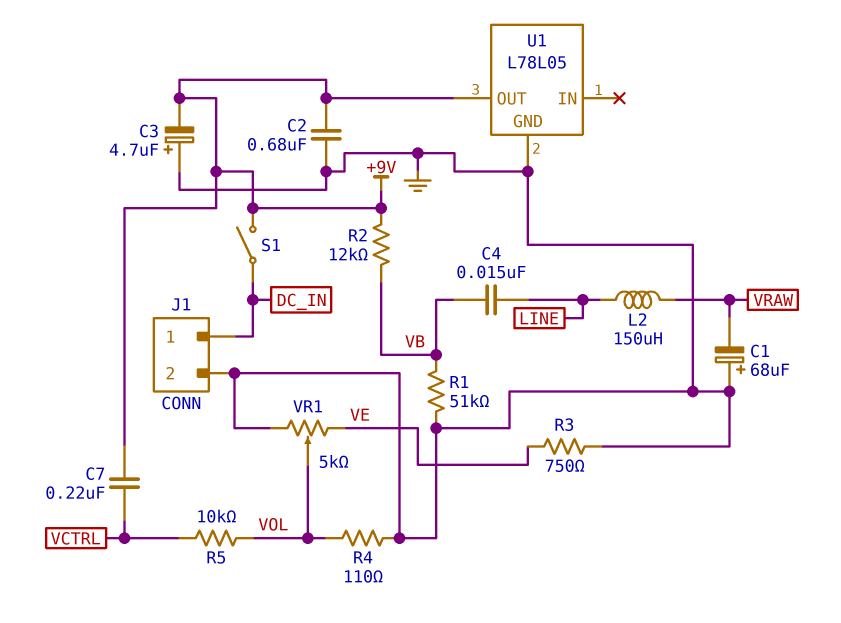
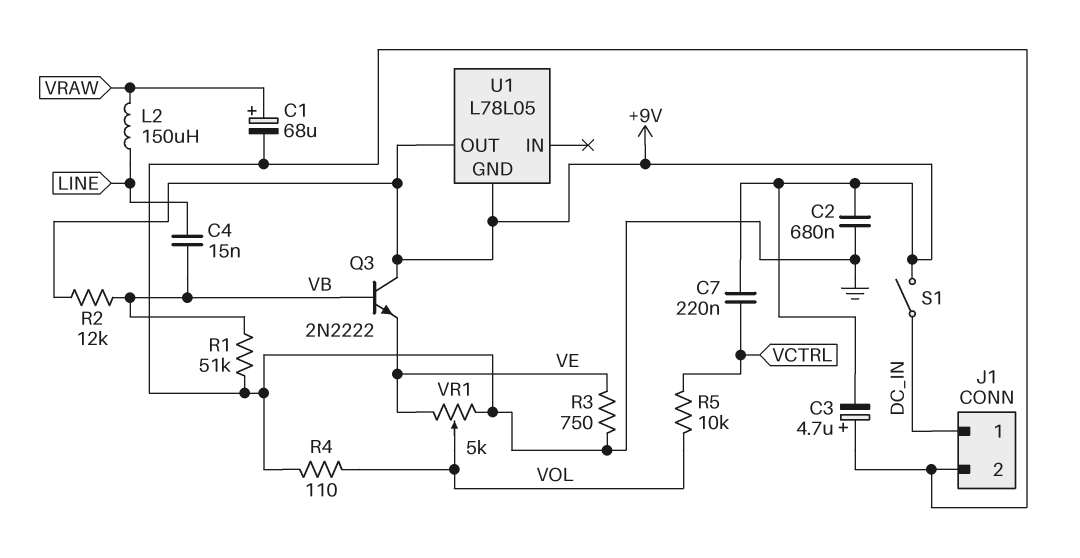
C1: 68uF (plus GND, minus VRAW) -> 68uF (plus VRAW, minus GND)
Q3: none -> NPN 2N2222 (B VB, C +9V, E VE)
U1 pin GND: GND -> +9V

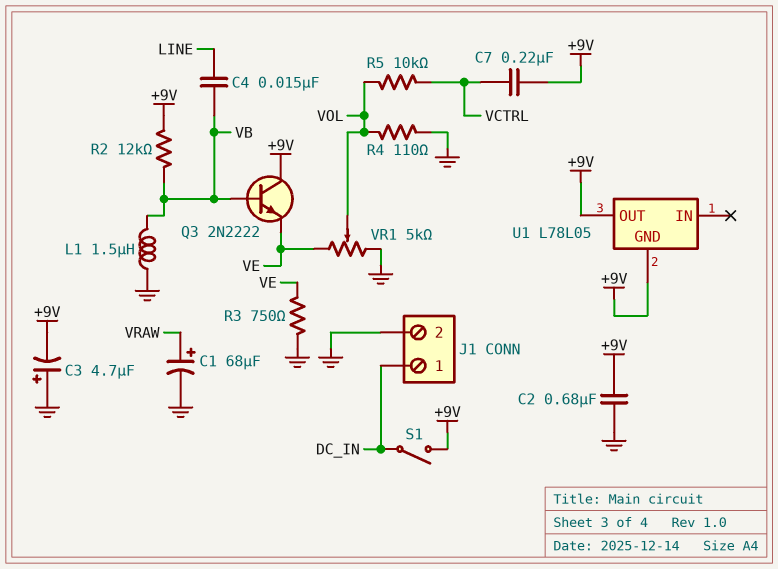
L1: none -> 1.5uH (GND, VB)
L2: 150uH (LINE, VRAW) -> none
R1: 51k (GND, VB) -> none

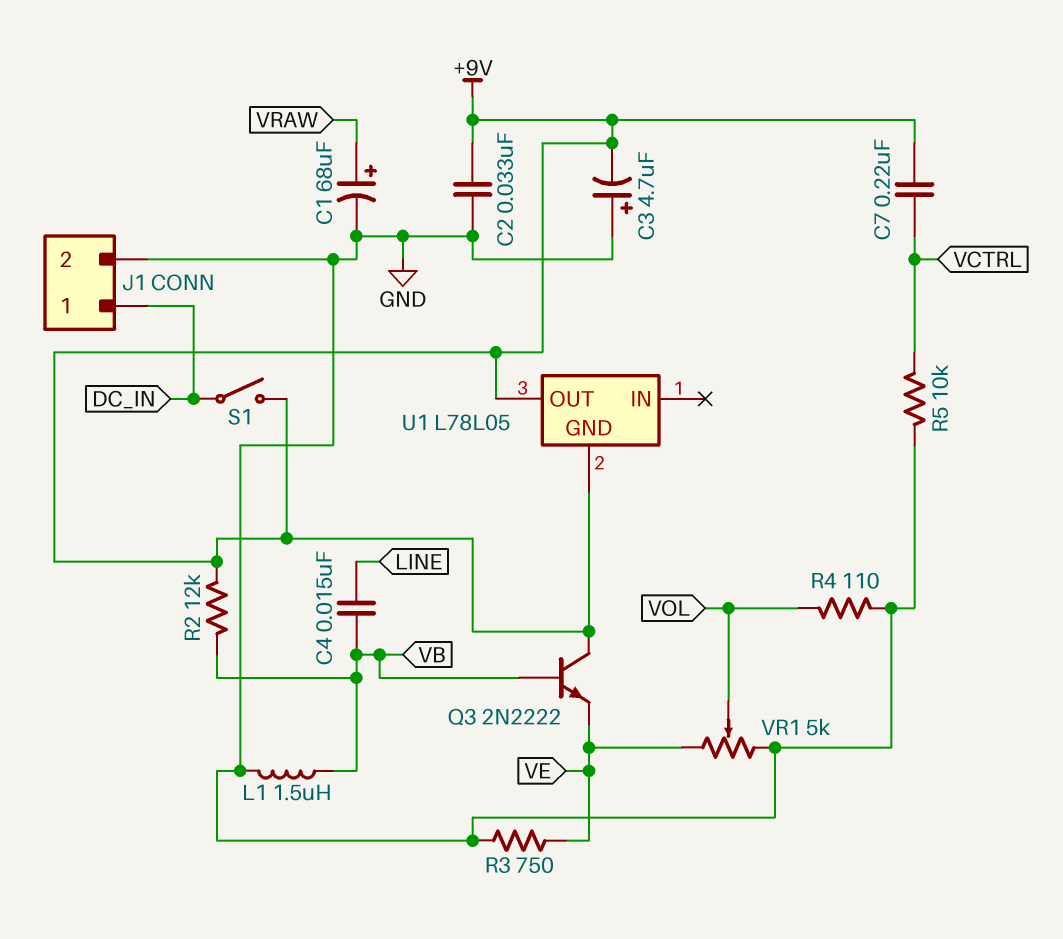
C2: 680nF (+9V, GND) -> 33nF (+9V, GND)
R5: 10k (VCTRL, VOL) -> 10k (GND, VCTRL)

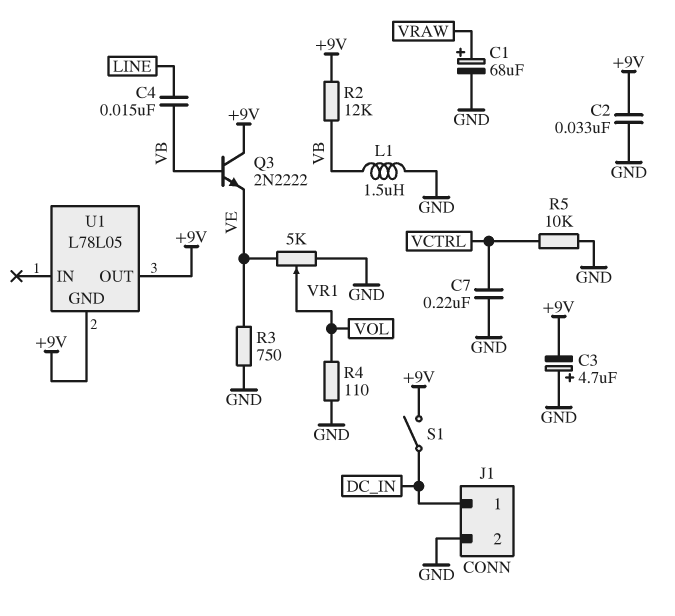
C7: 220nF (+9V, VCTRL) -> 220nF (GND, VCTRL)

